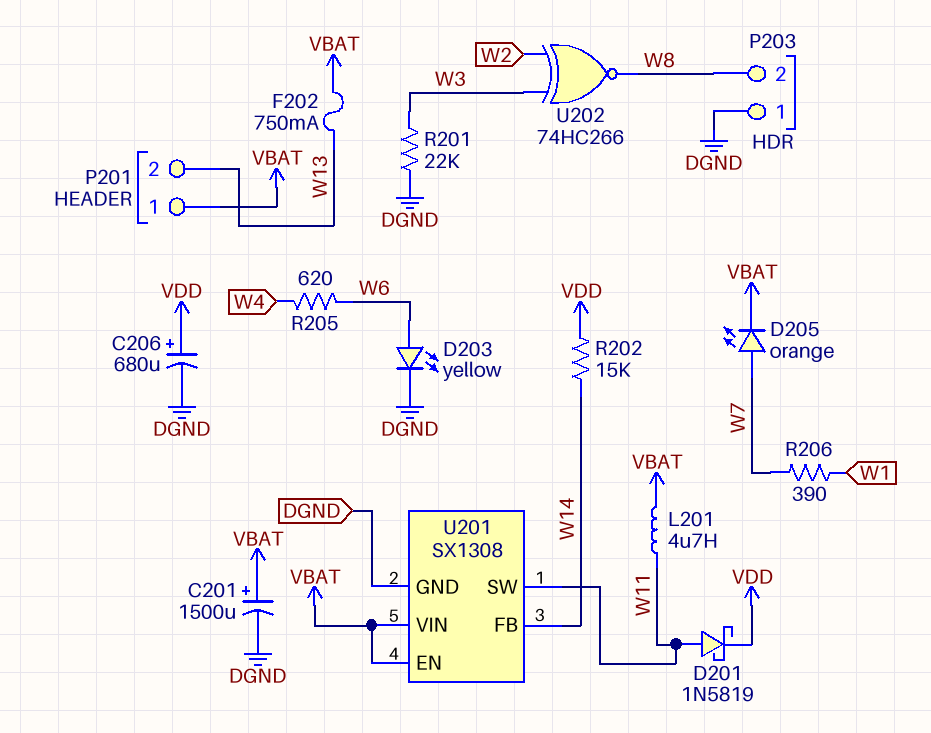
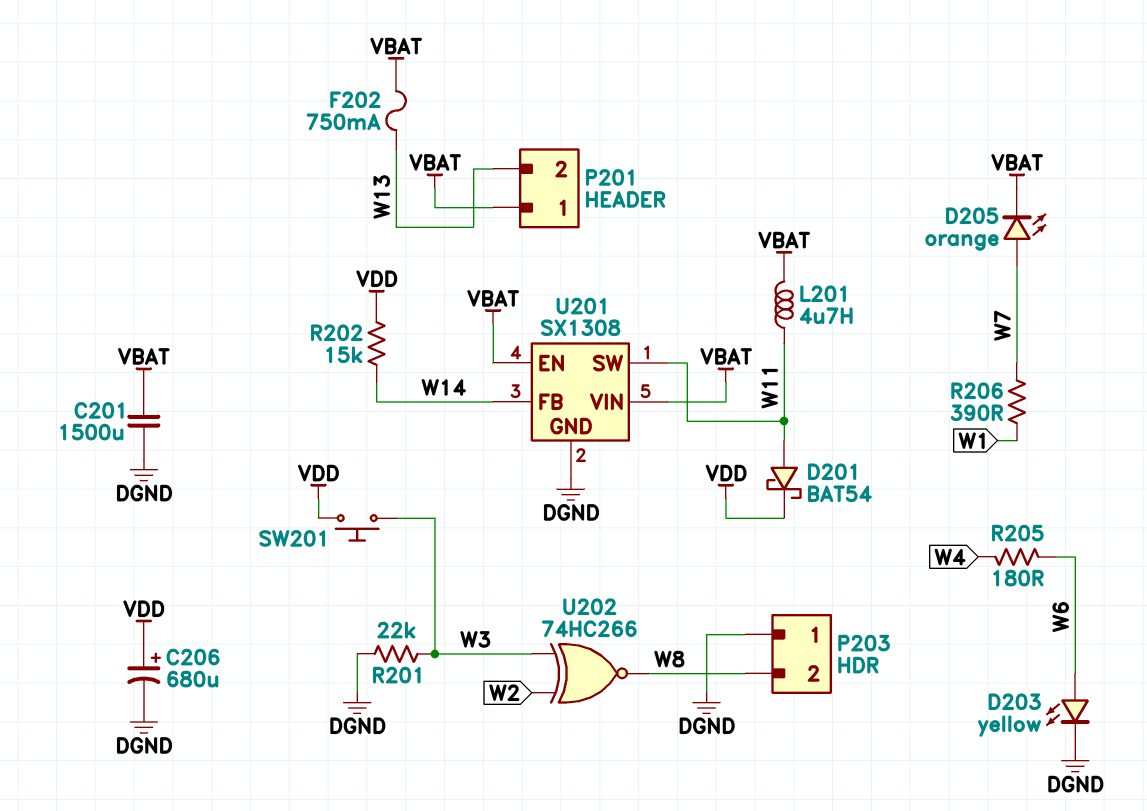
C201: 1500uF (plus VBAT, minus DGND) -> 1500uF (DGND, VBAT)
D201: schottky 1N5819 (A W11, K VDD) -> schottky BAT54 (A W11, K VDD)
R205: 620 (W4, W6) -> 180 (W4, W6)
SW201: none -> button (VDD, W3)

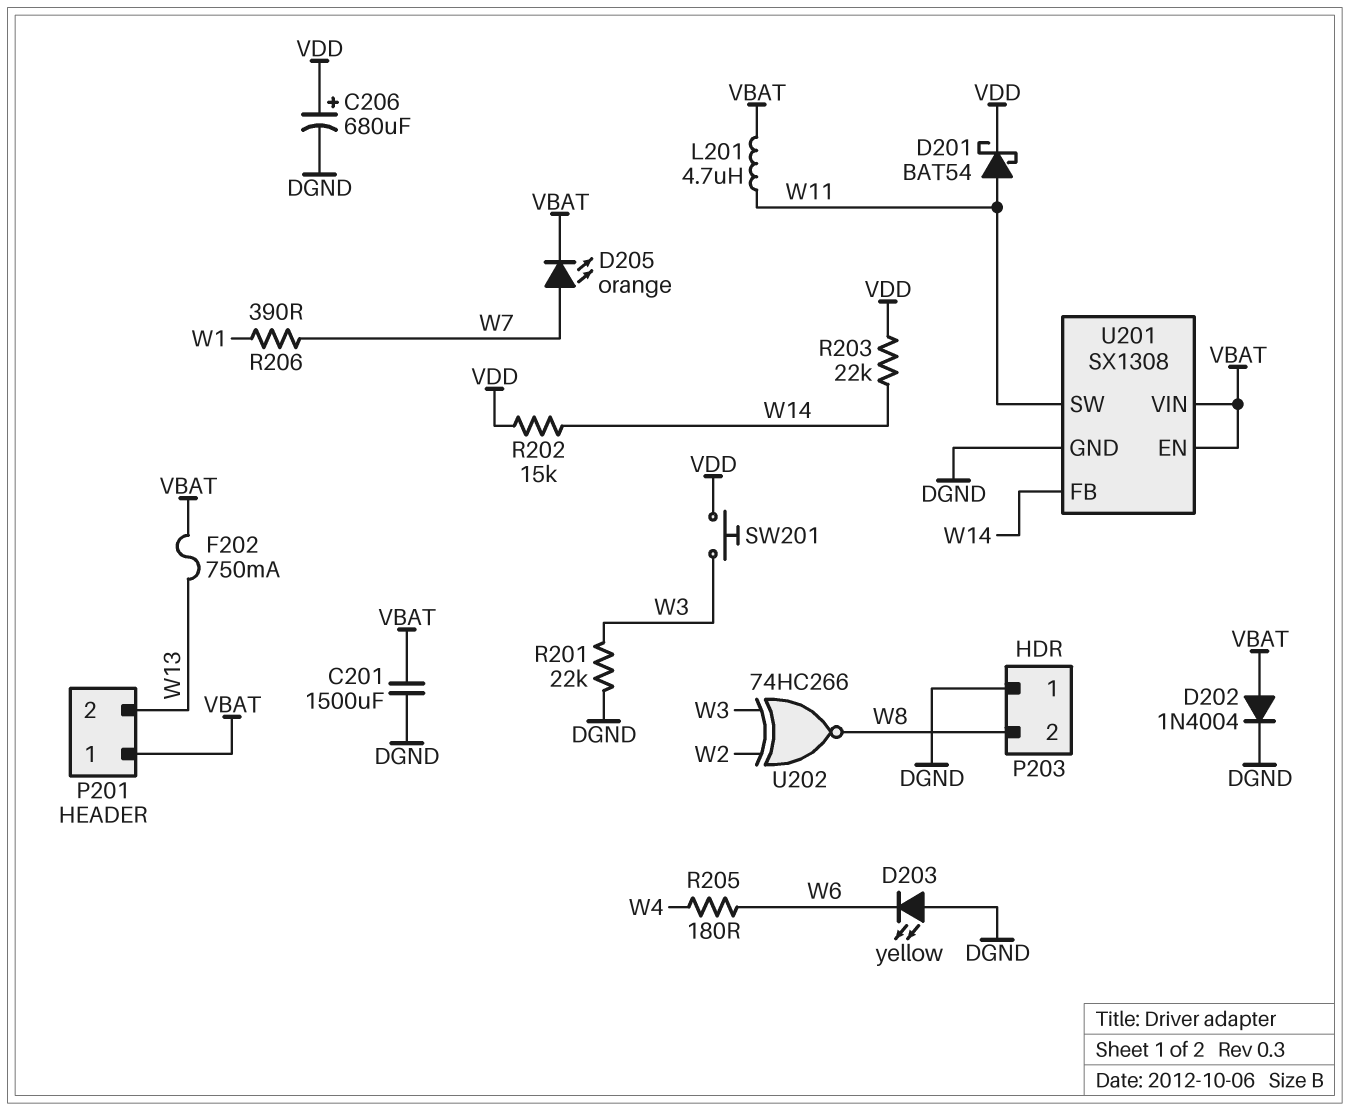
D202: none -> diode 1N4004 (A VBAT, K DGND)
D203: LED yellow (A W6, K DGND) -> LED yellow (A DGND, K W6)
R203: none -> 22k (VDD, W14)

